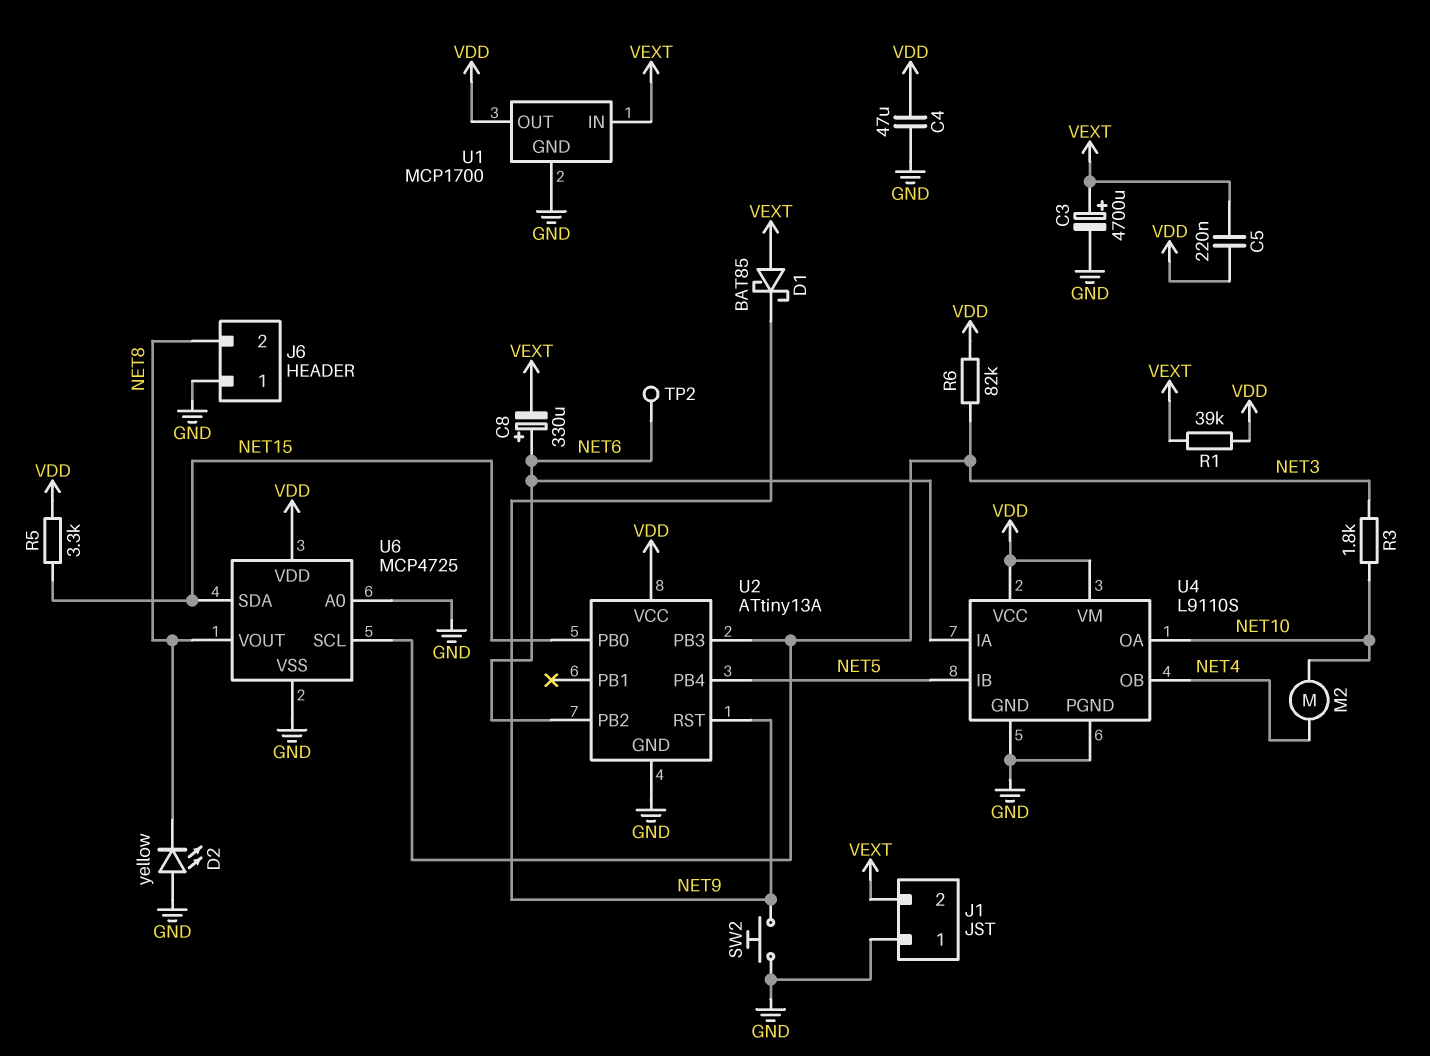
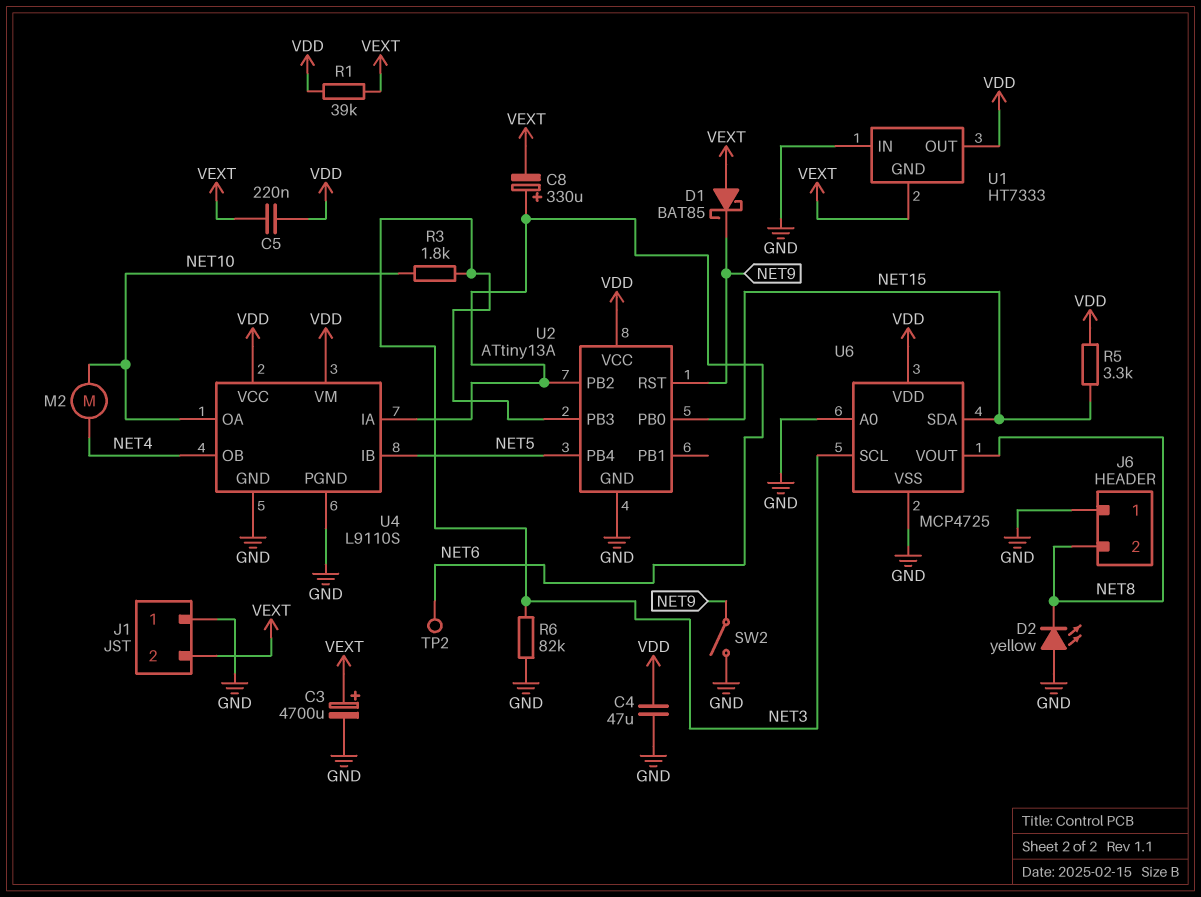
R6: 82k (NET3, VDD) -> 82k (GND, NET3)
SW2: button (GND, NET9) -> switch (GND, NET9)
U1: MCP1700 -> HT7333
U1 pin GND: GND -> VEXT
U1 pin IN: VEXT -> GND

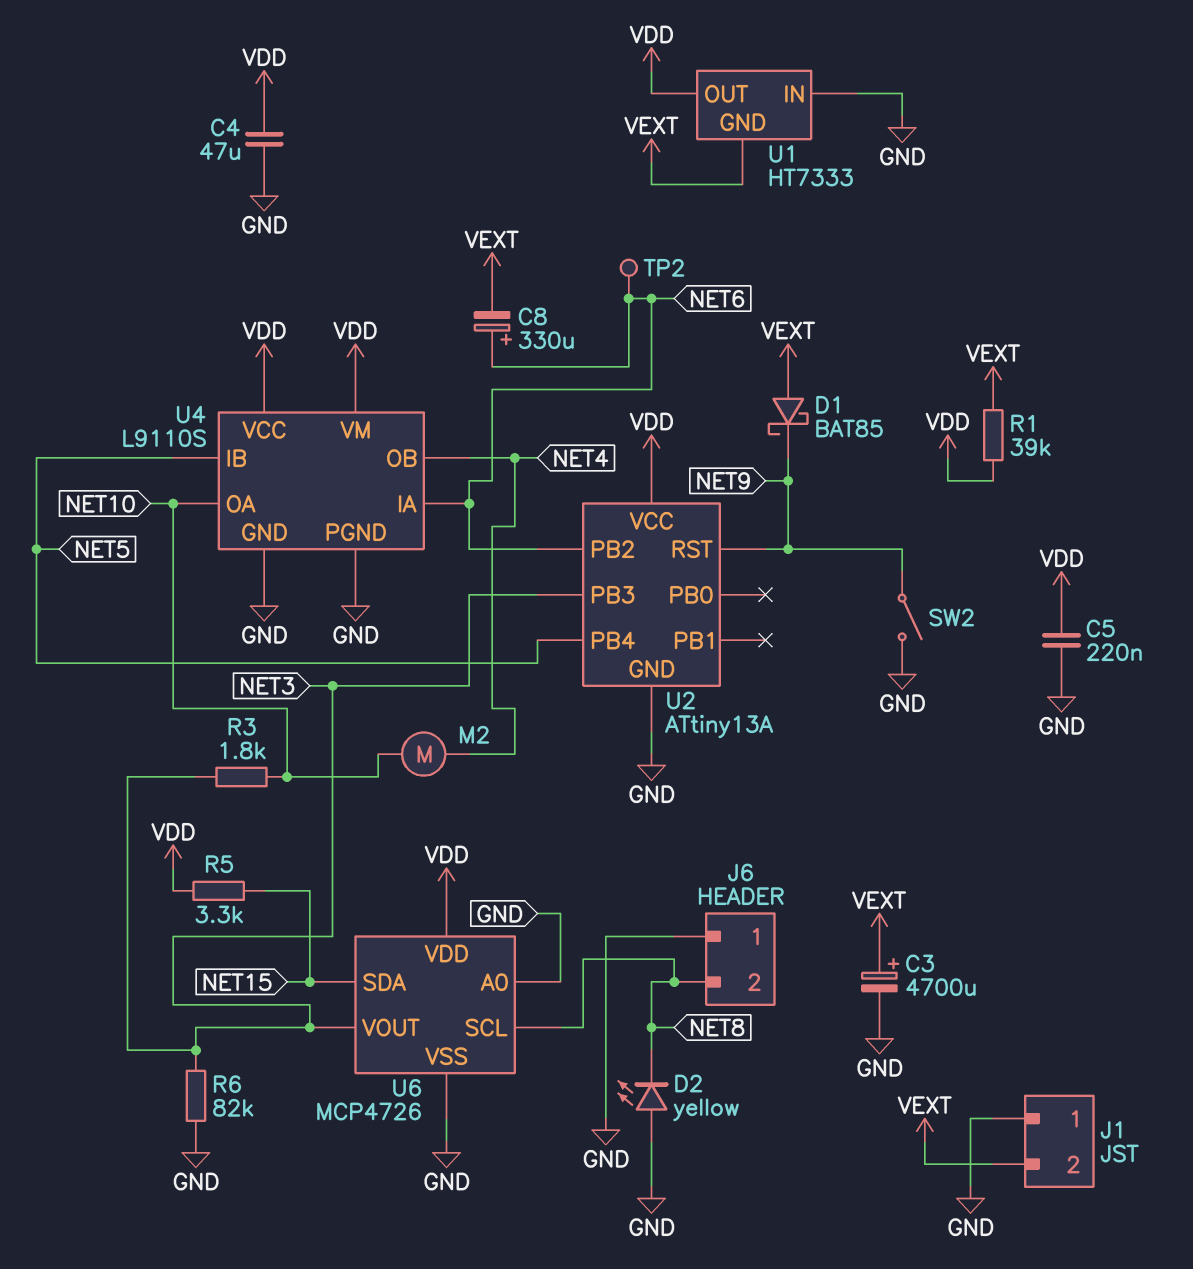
C5: 220nF (VDD, VEXT) -> 220nF (GND, VDD)
U2 pin PB0: NET15 -> none
U6: MCP4725 -> MCP4726
U6 pin SCL: NET3 -> NET8
U6 pin VOUT: NET8 -> NET3

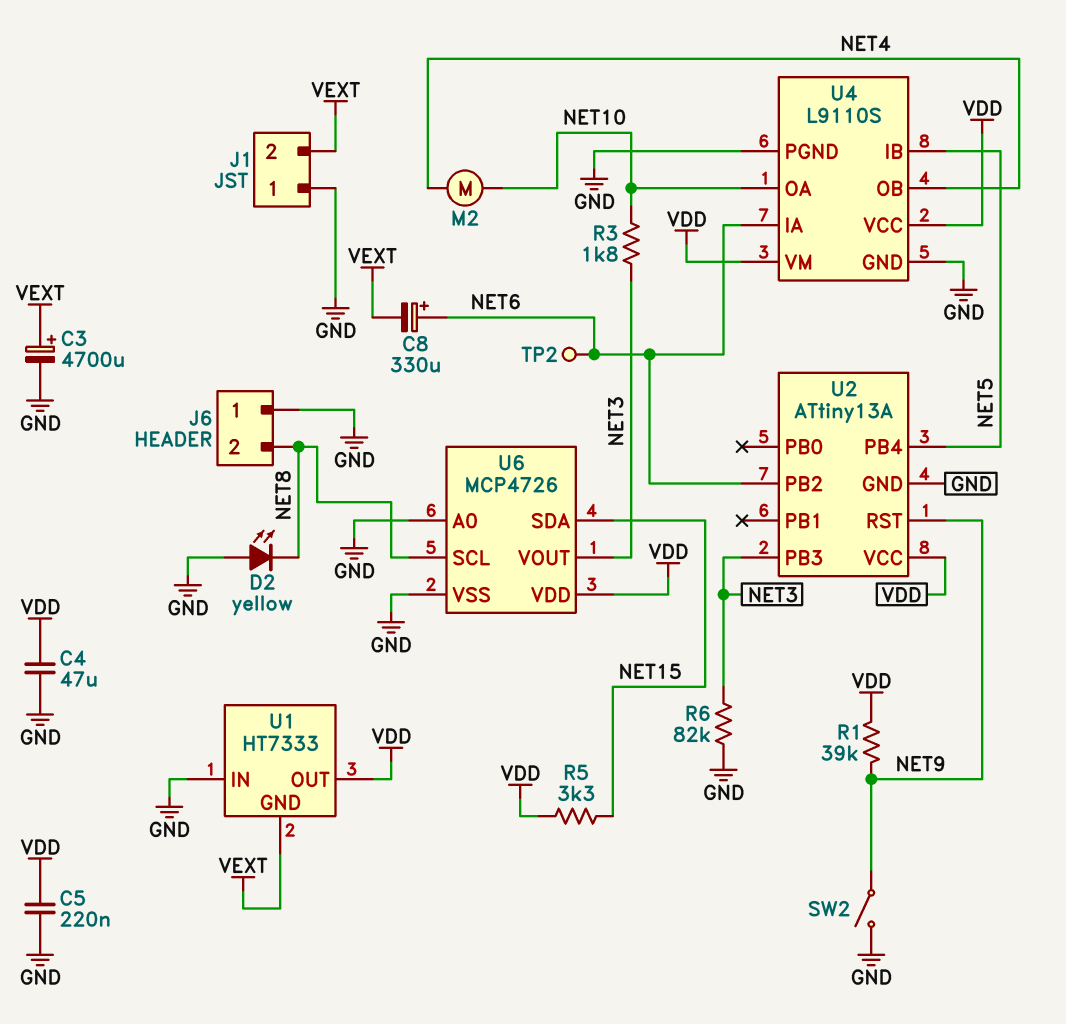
D1: schottky BAT85 (A VEXT, K NET9) -> none
R1: 39k (VDD, VEXT) -> 39k (NET9, VDD)

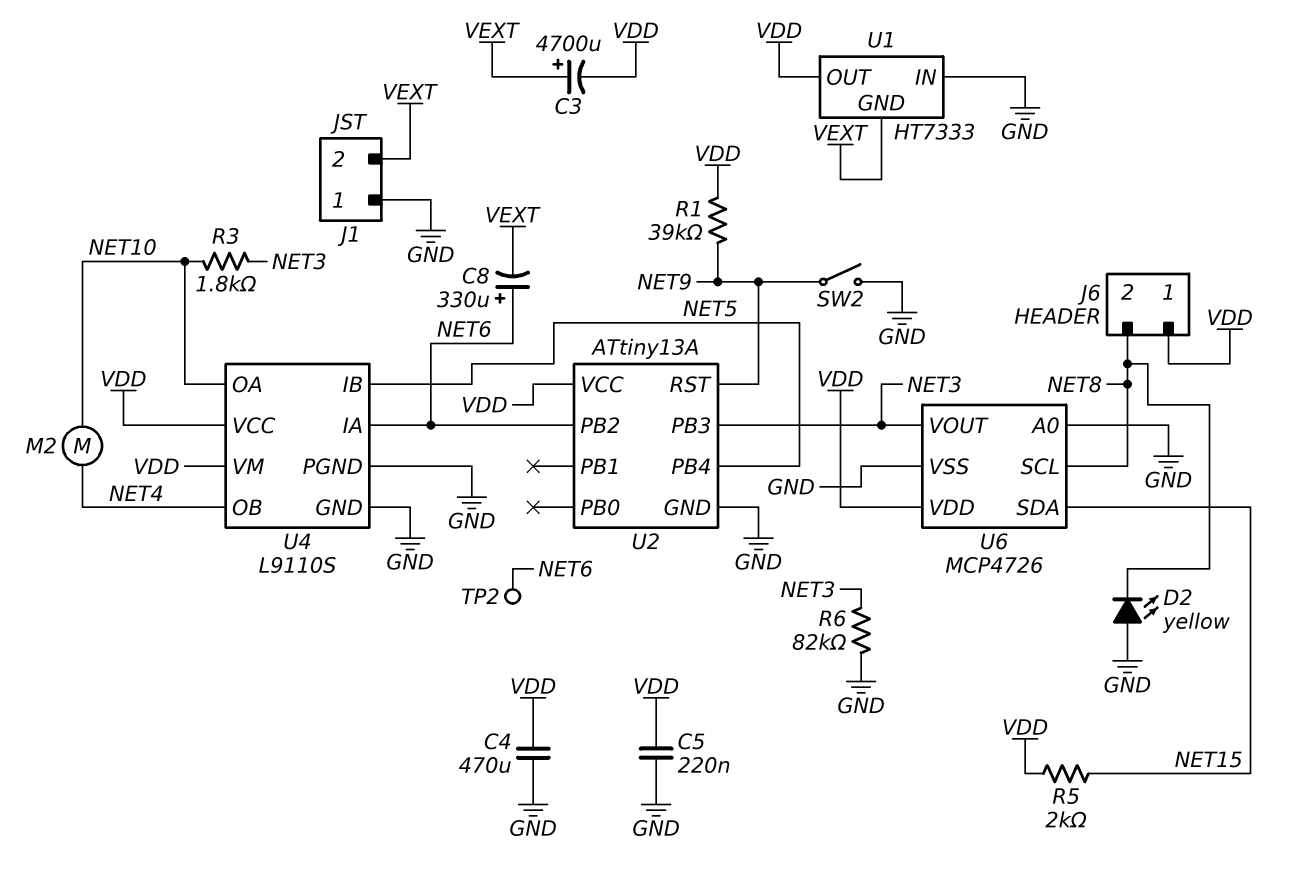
C3: 4700uF (plus VEXT, minus GND) -> 4700uF (plus VEXT, minus VDD)
C4: 47uF (GND, VDD) -> 470uF (GND, VDD)
J6 pin 1: GND -> VDD
R5: 3.3k (NET15, VDD) -> 2k (NET15, VDD)

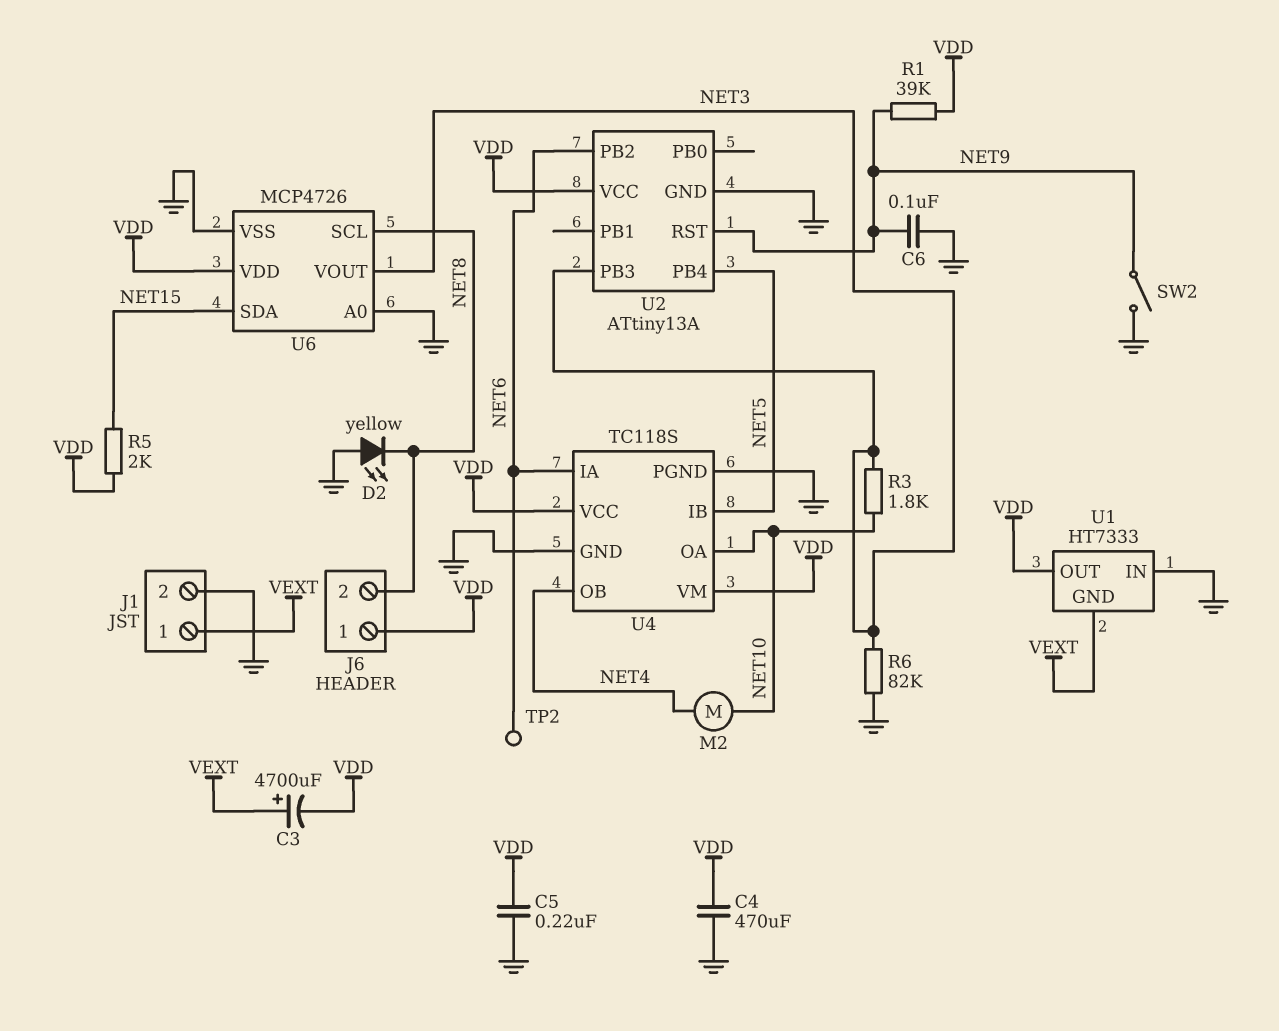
C6: none -> 100nF (GND, NET9)
C8: 330uF (plus NET6, minus VEXT) -> none
J1 pin 1: GND -> VEXT
J1 pin 2: VEXT -> GND
U4: L9110S -> TC118S

